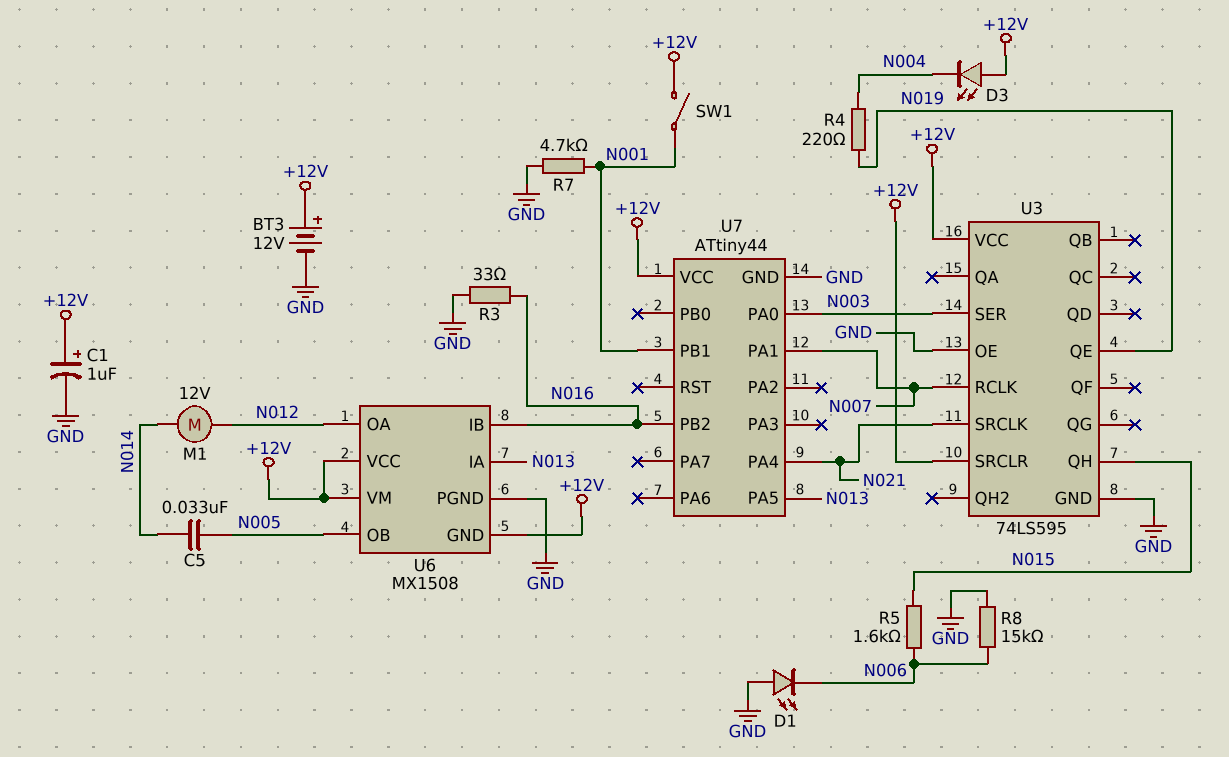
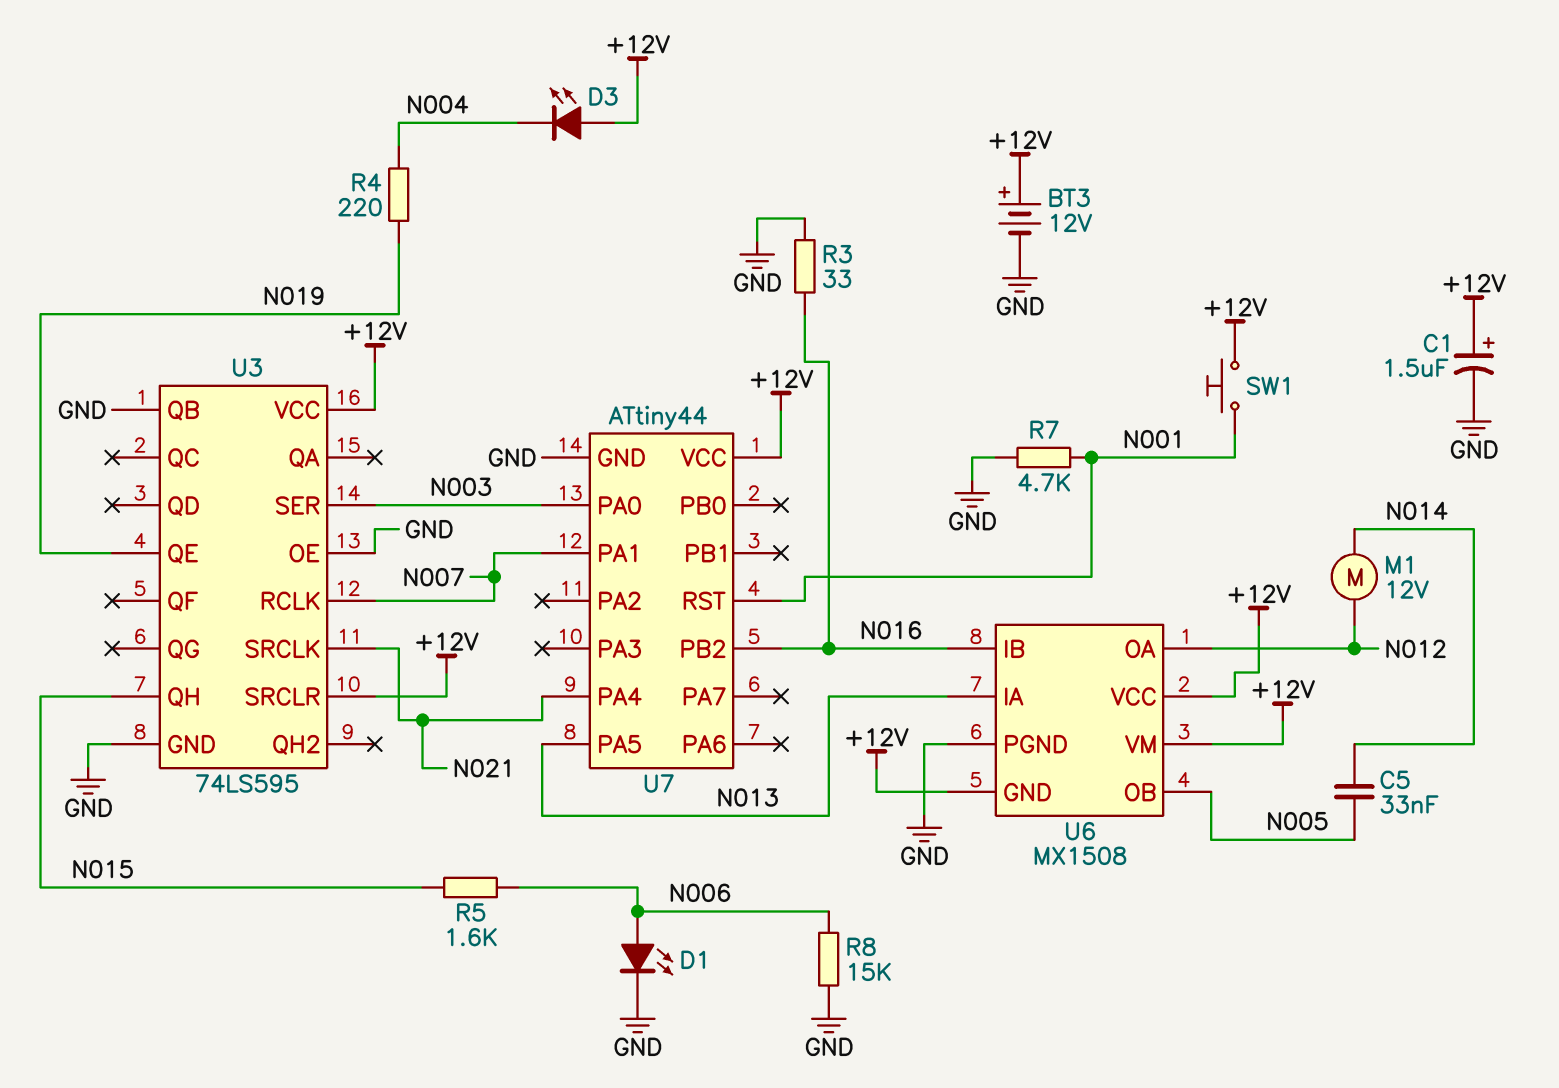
C1: 1uF (plus +12V, minus GND) -> 1.5uF (plus +12V, minus GND)
D1: LED (A GND, K N006) -> LED (A N006, K GND)
SW1: switch (+12V, N001) -> button (+12V, N001)
U3 pin QB: none -> GND
U7 pin PB1: N001 -> none
U7 pin RST: none -> N001

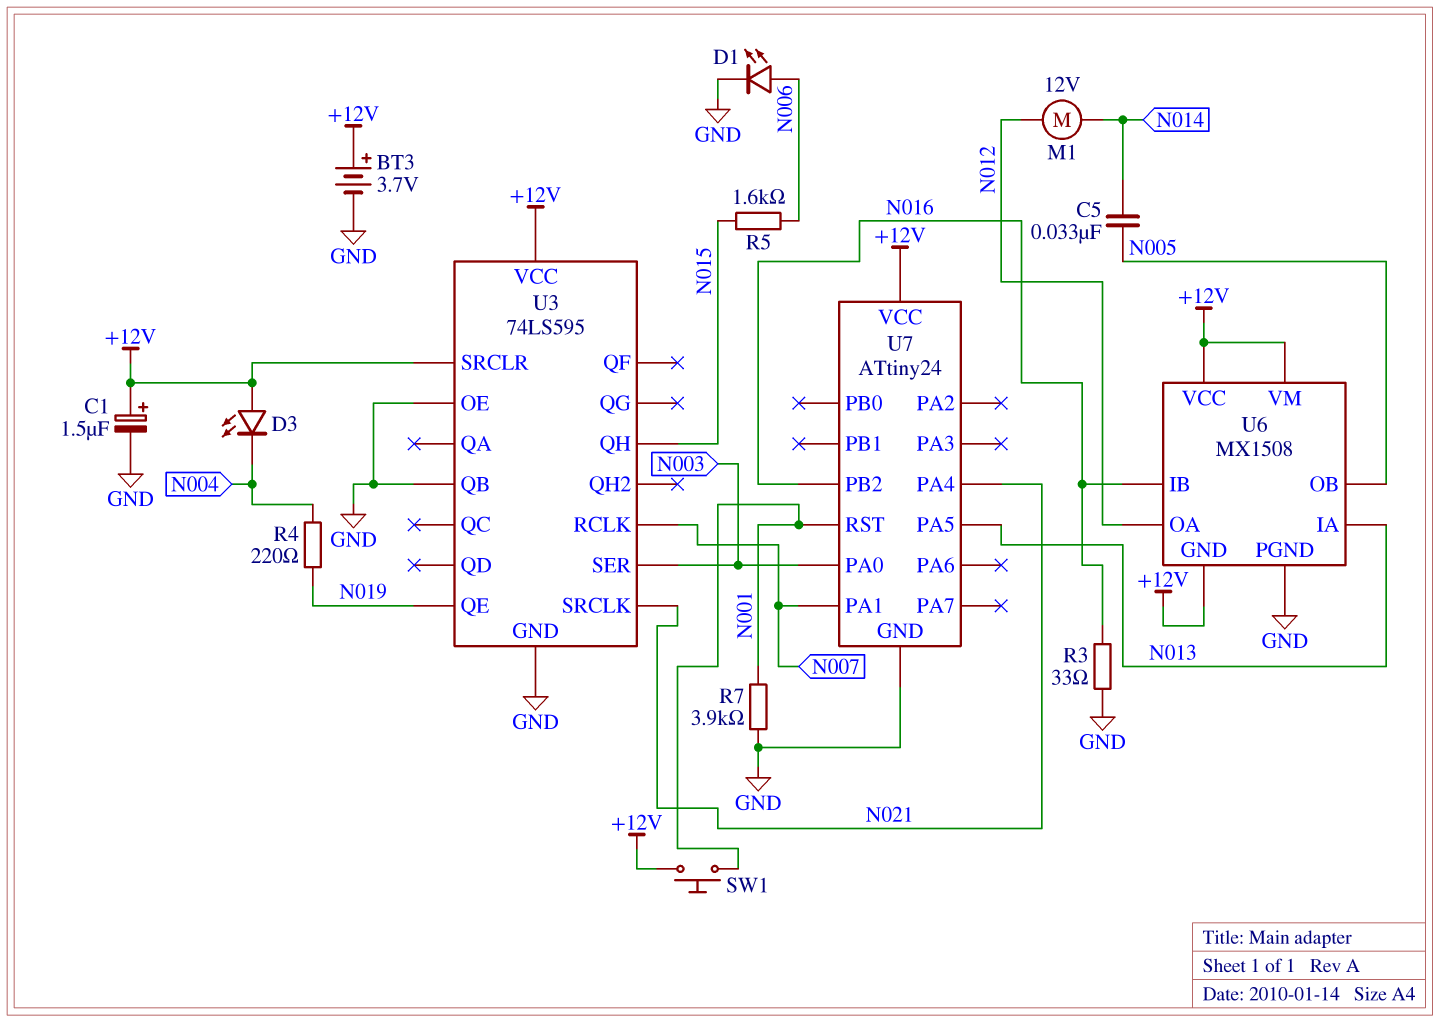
BT3: 12V (plus +12V, minus GND) -> 3.7V (plus +12V, minus GND)
R7: 4.7k (GND, N001) -> 3.9k (GND, N001)
R8: 15k (GND, N006) -> none
U7: ATtiny44 -> ATtiny24

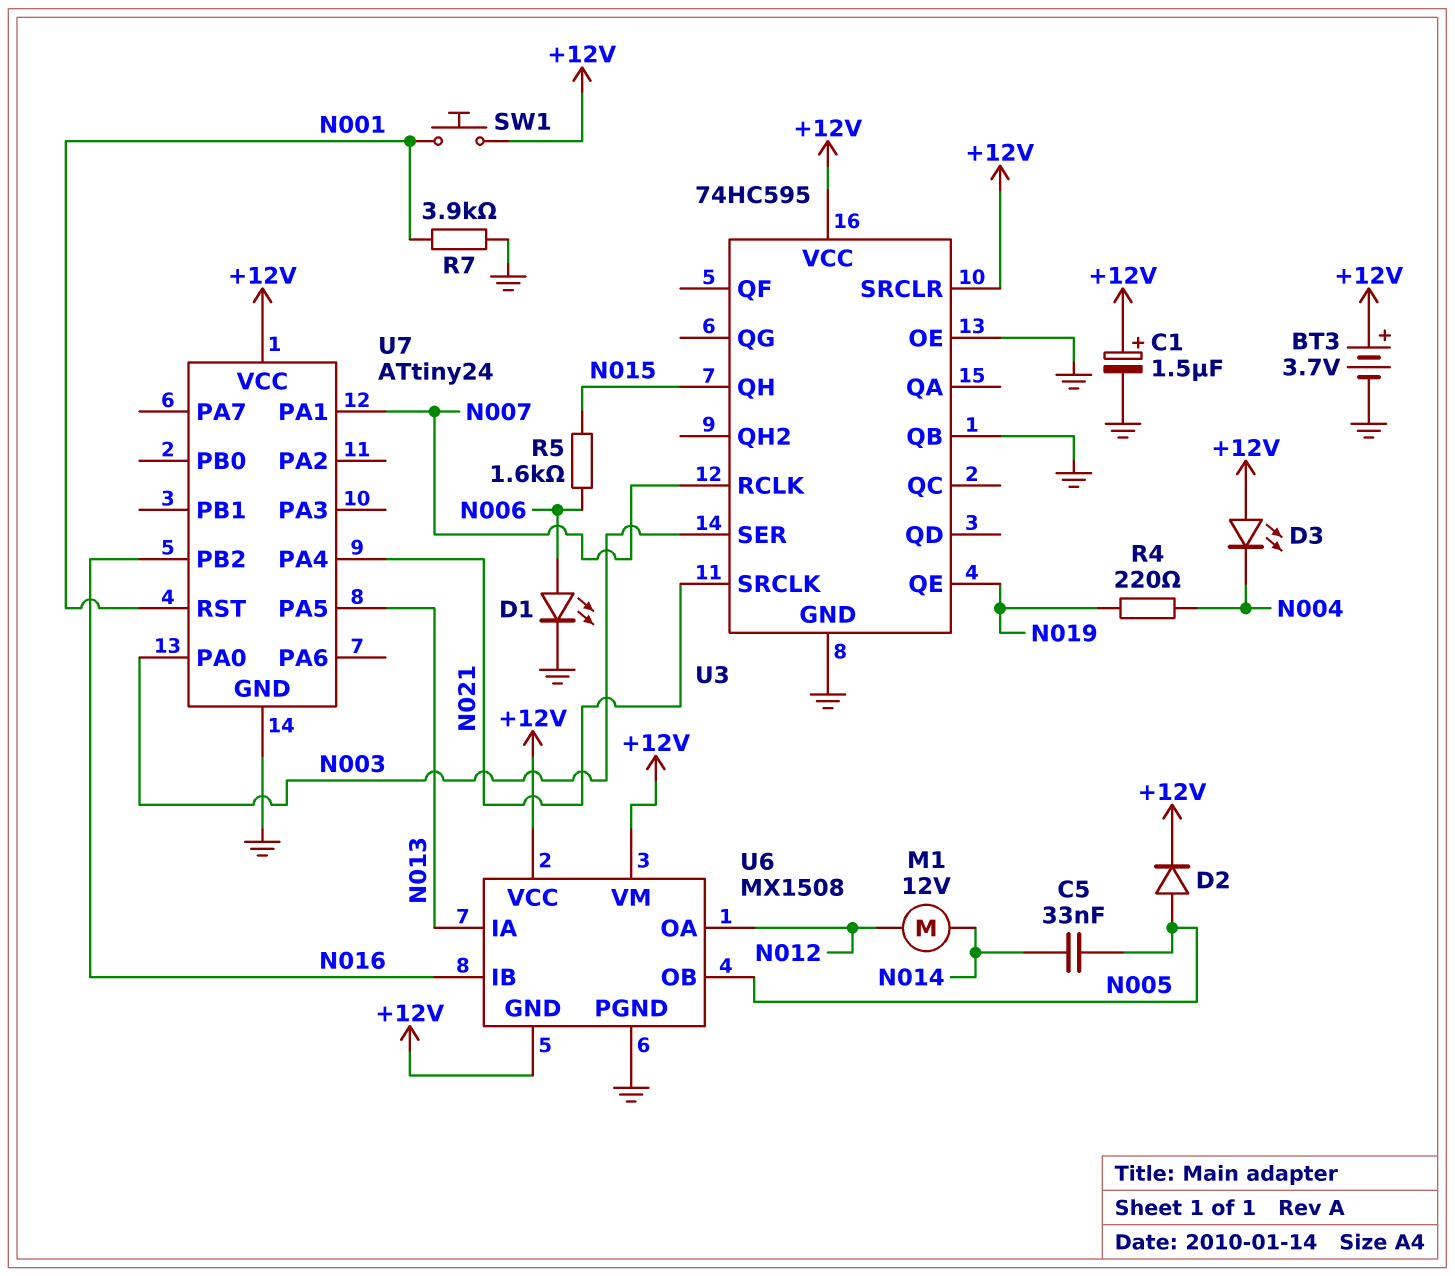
D2: none -> diode (A N005, K +12V)
R3: 33 (GND, N016) -> none
U3: 74LS595 -> 74HC595

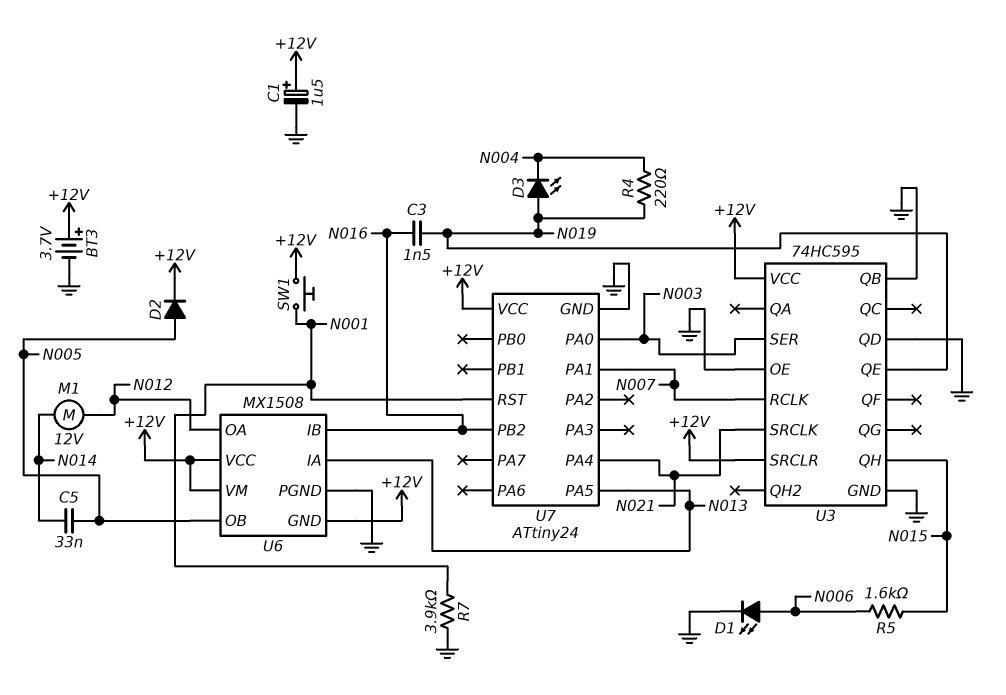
C3: none -> 1.5nF (N016, N019)
D3: LED (A +12V, K N004) -> LED (A N019, K N004)
U3 pin QD: none -> GND

